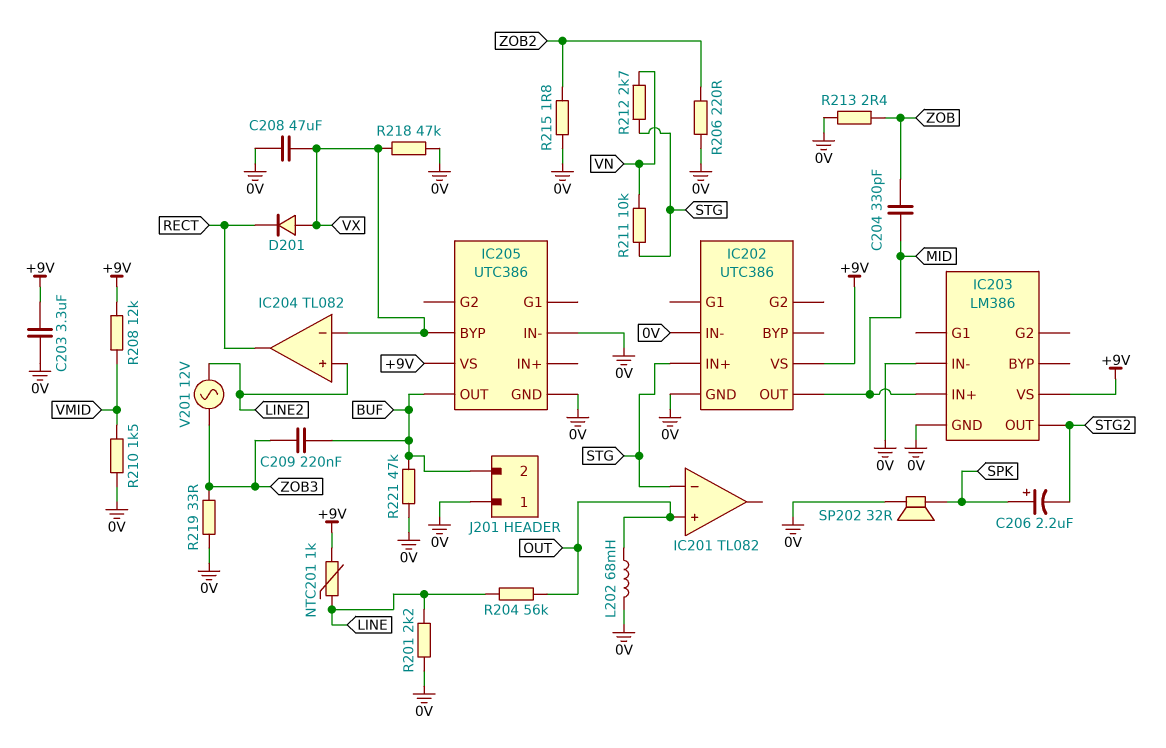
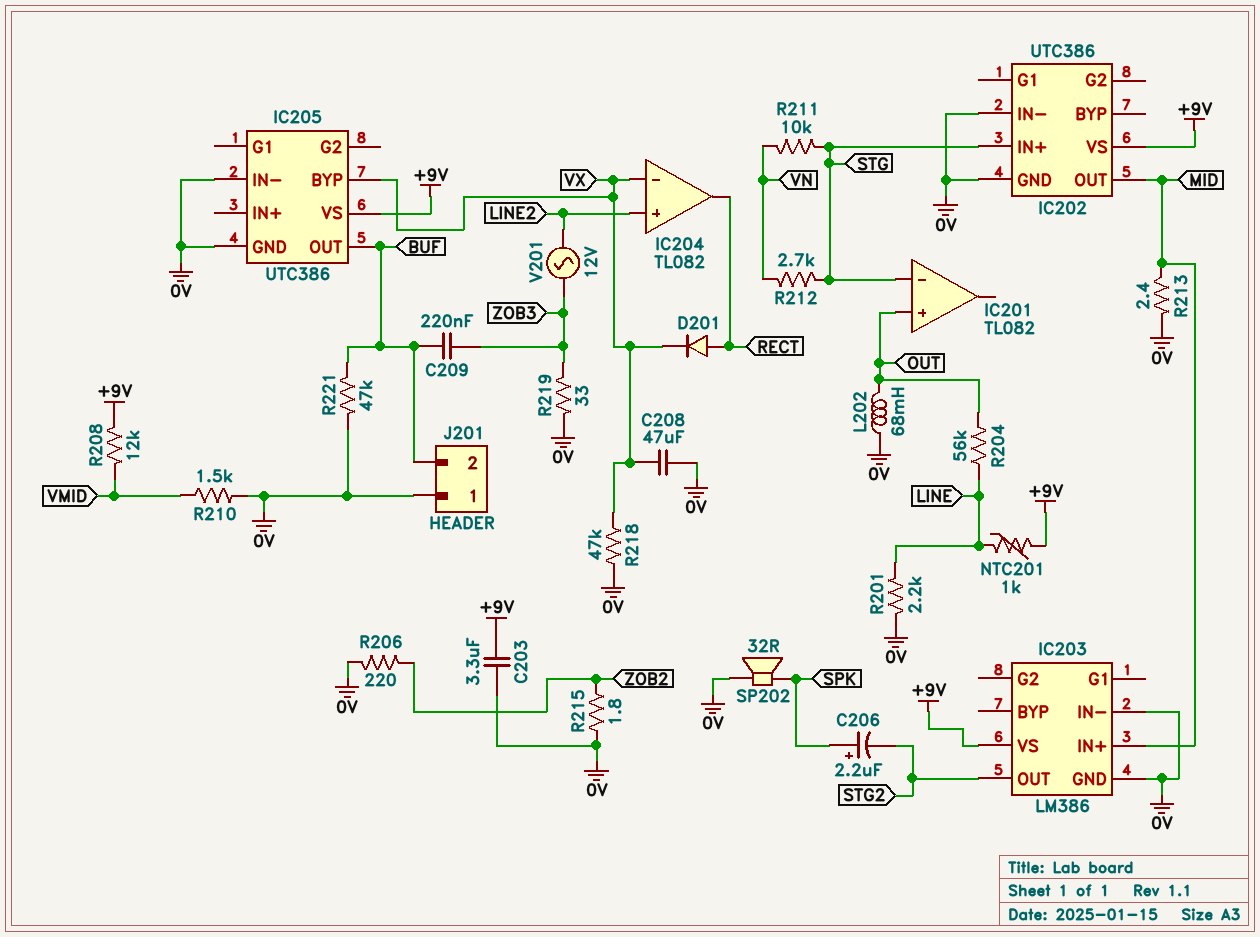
C204: 330pF (MID, ZOB) -> none
D201: diode (A VX, K RECT) -> diode (A RECT, K VX)
R213: 2.4 (0V, ZOB) -> 2.4 (0V, MID)

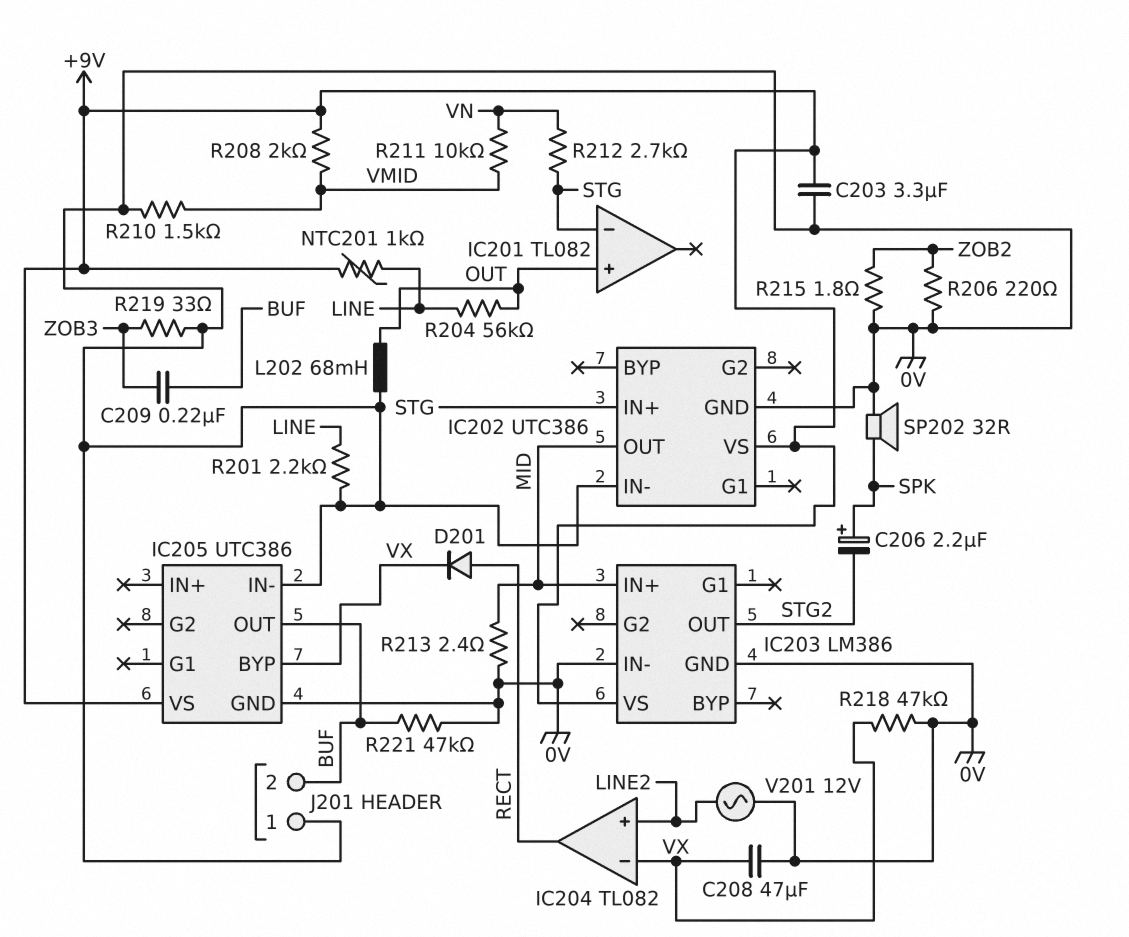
R208: 12k (+9V, VMID) -> 2k (+9V, VMID)
R211: 10k (STG, VN) -> 10k (VMID, VN)
V201: AC 12V (LINE2, ZOB3) -> AC 12V (0V, LINE2)

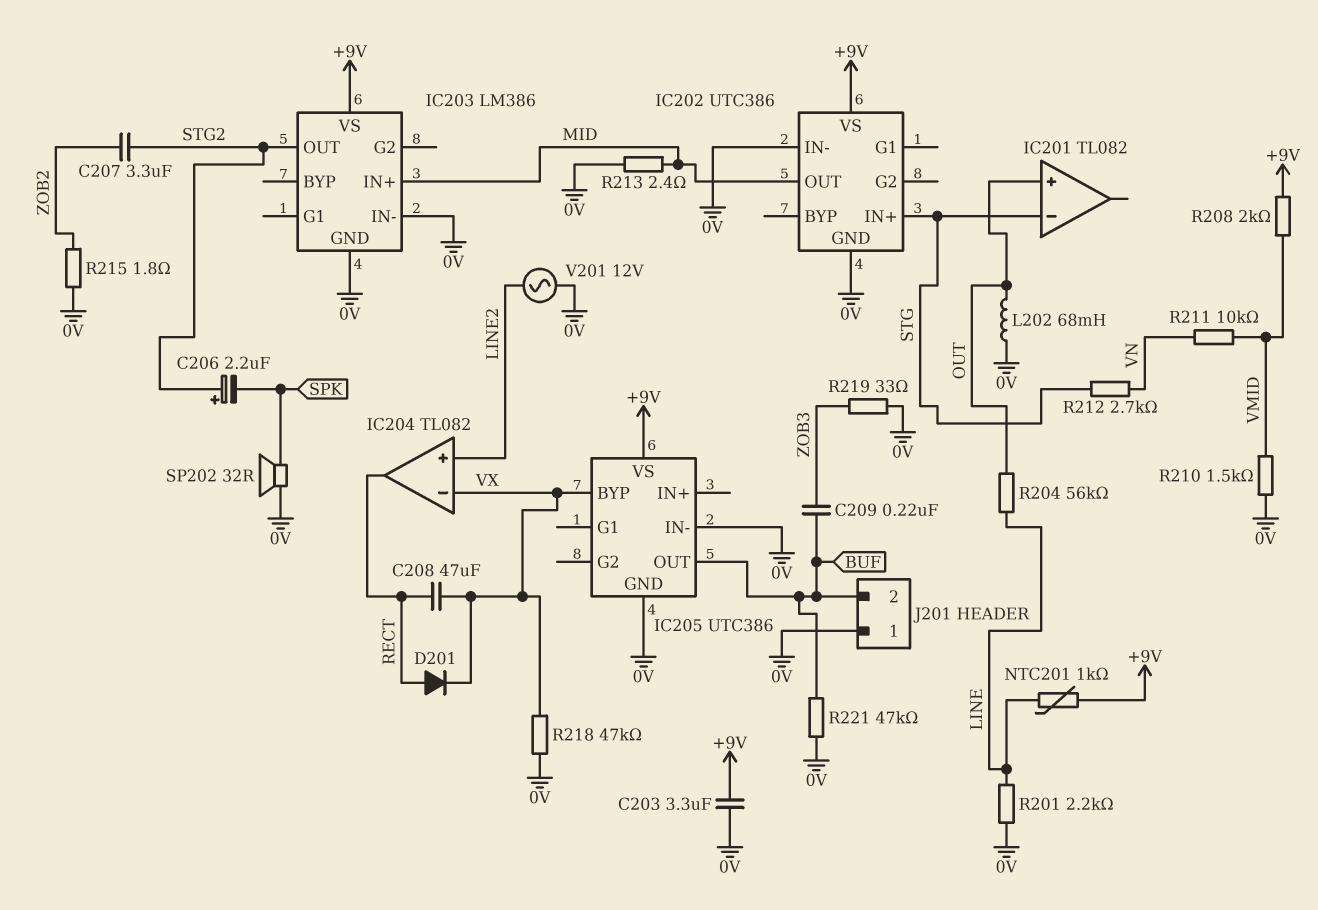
C206: 2.2uF (plus SPK, minus STG2) -> 2.2uF (plus STG2, minus SPK)
C207: none -> 3.3uF (STG2, ZOB2)
C208: 47uF (0V, VX) -> 47uF (RECT, VX)
R206: 220 (0V, ZOB2) -> none

